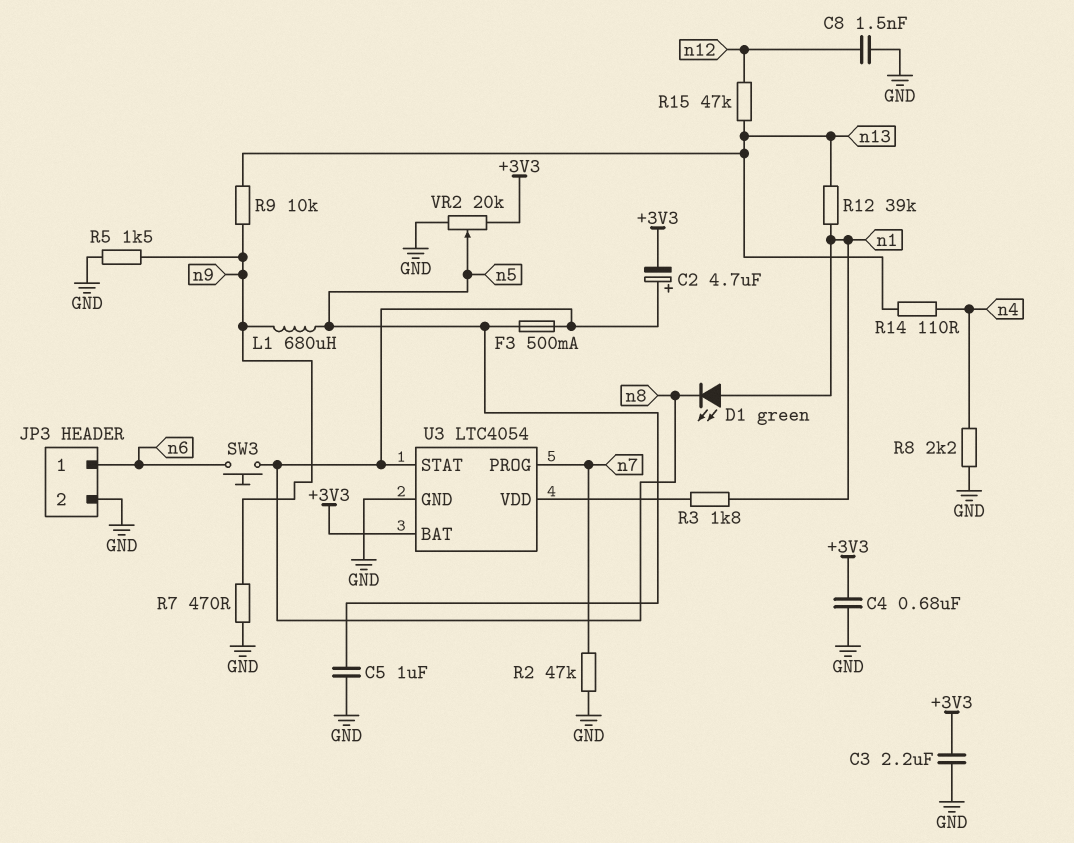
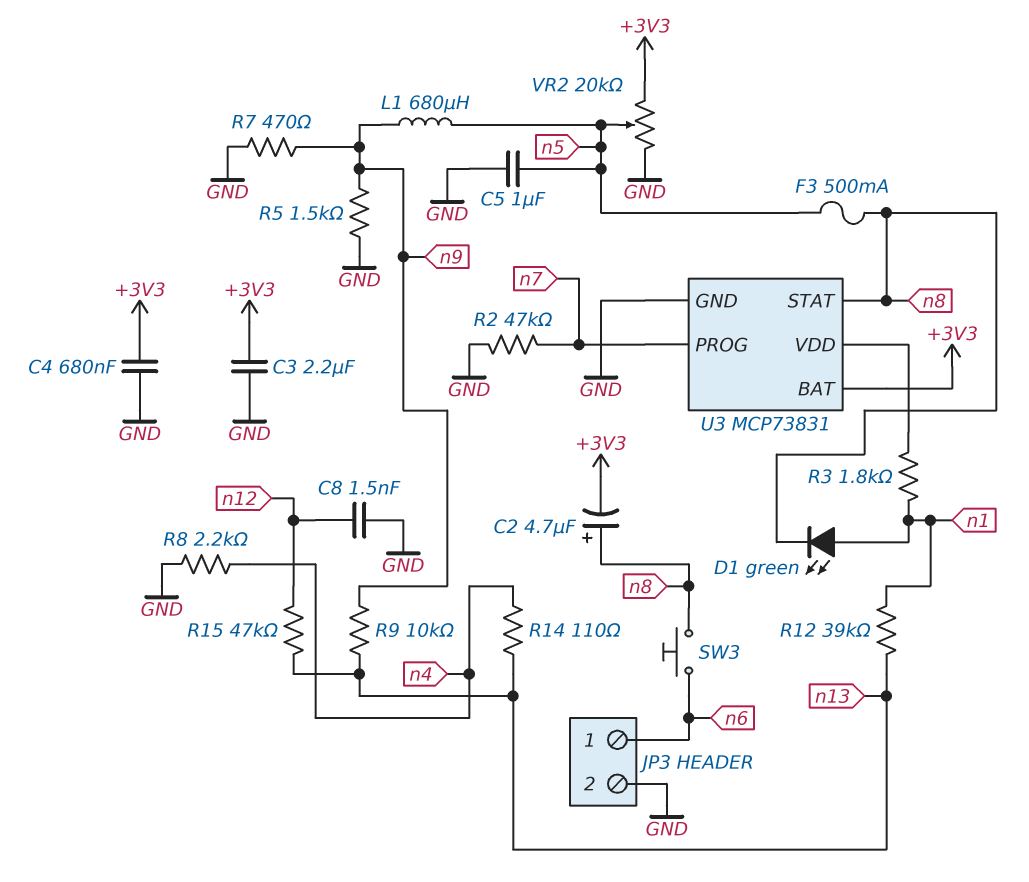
U3: LTC4054 -> MCP73831

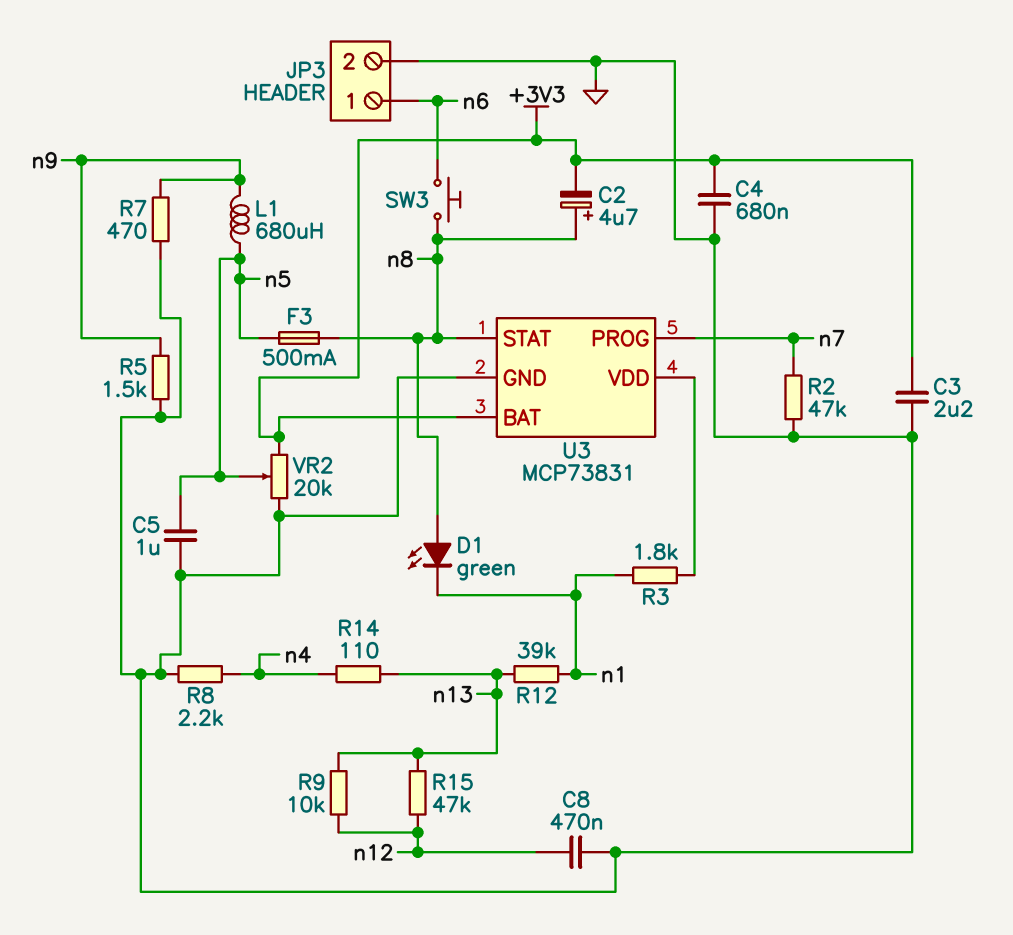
C8: 1.5nF (GND, n12) -> 470nF (GND, n12)
D1: LED green (A n1, K n8) -> LED green (A n8, K n1)
R9: 10k (n9, n13) -> 10k (n12, n13)

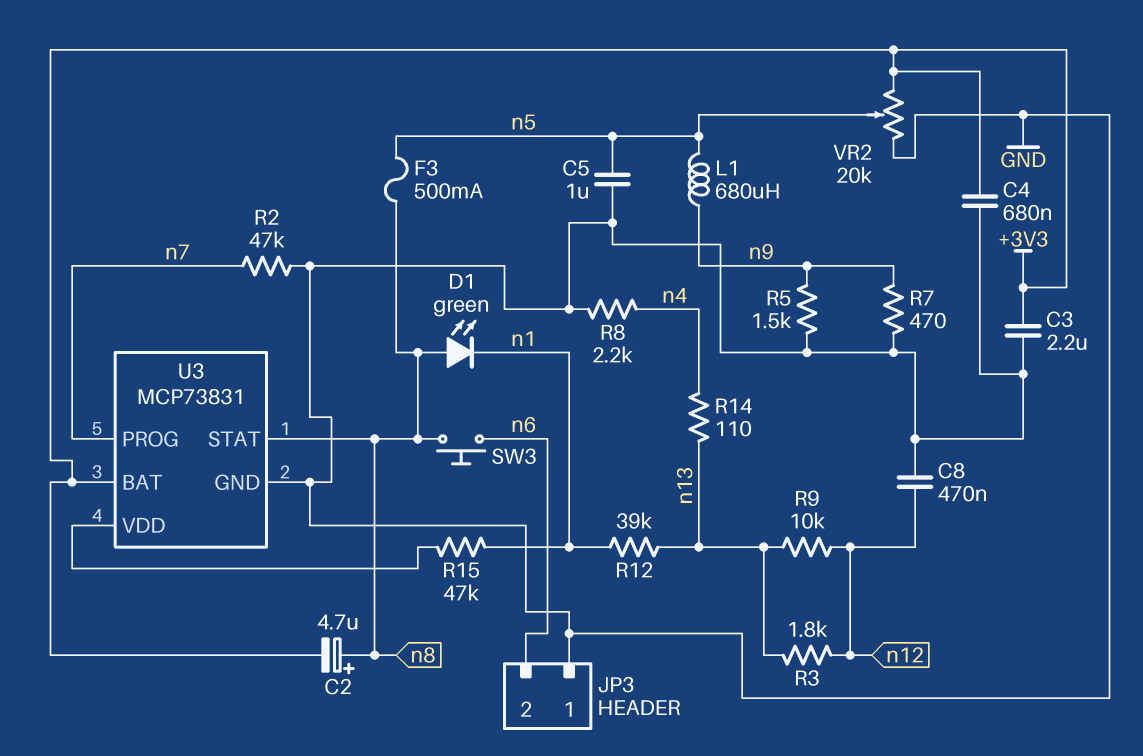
JP3 pin 1: n6 -> GND
JP3 pin 2: GND -> n6
R3: 1.8k (U3/VDD, n1) -> 1.8k (n12, n13)
R15: 47k (n12, n13) -> 47k (U3/VDD, n1)

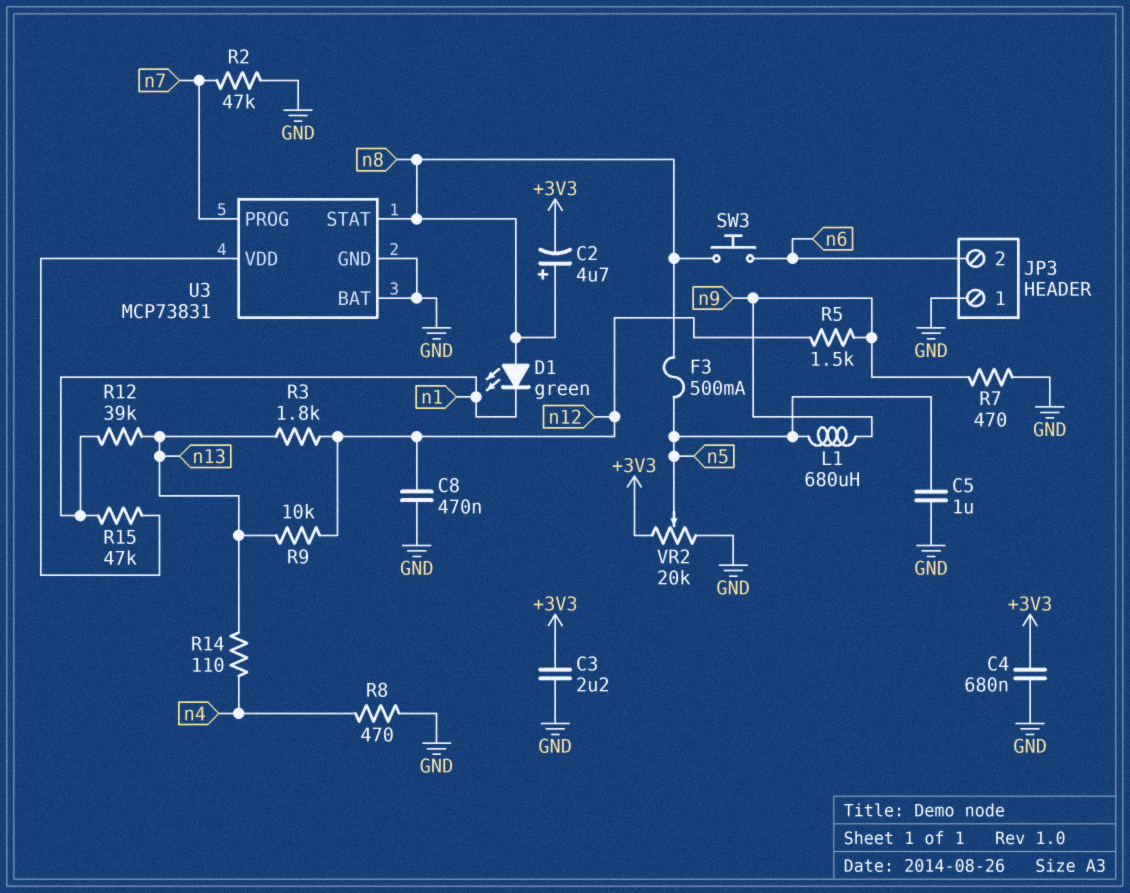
R5: 1.5k (GND, n9) -> 1.5k (n9, n12)
R8: 2.2k (GND, n4) -> 470 (GND, n4)
U3 pin BAT: +3V3 -> GND

